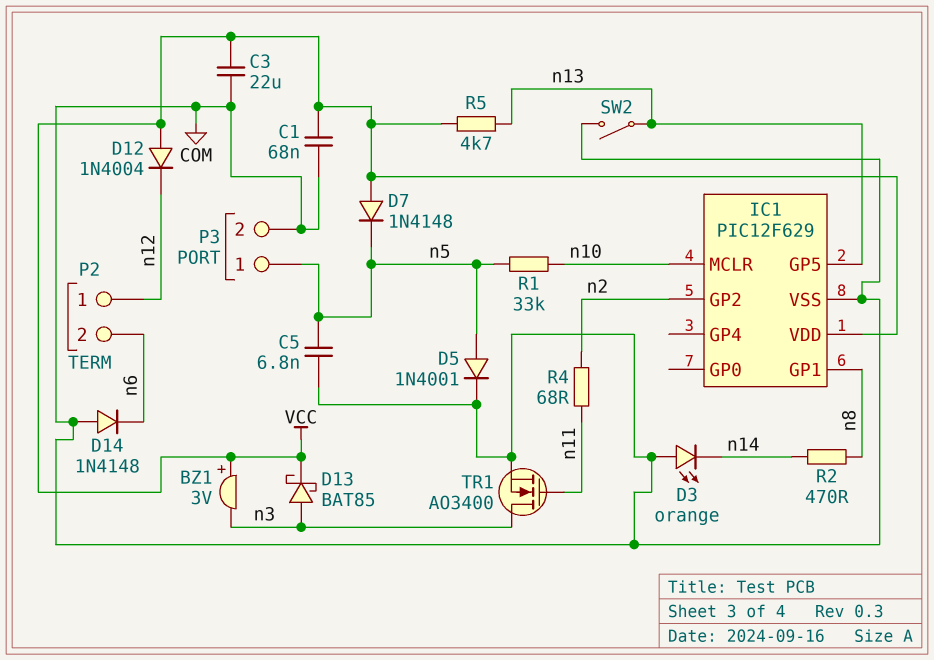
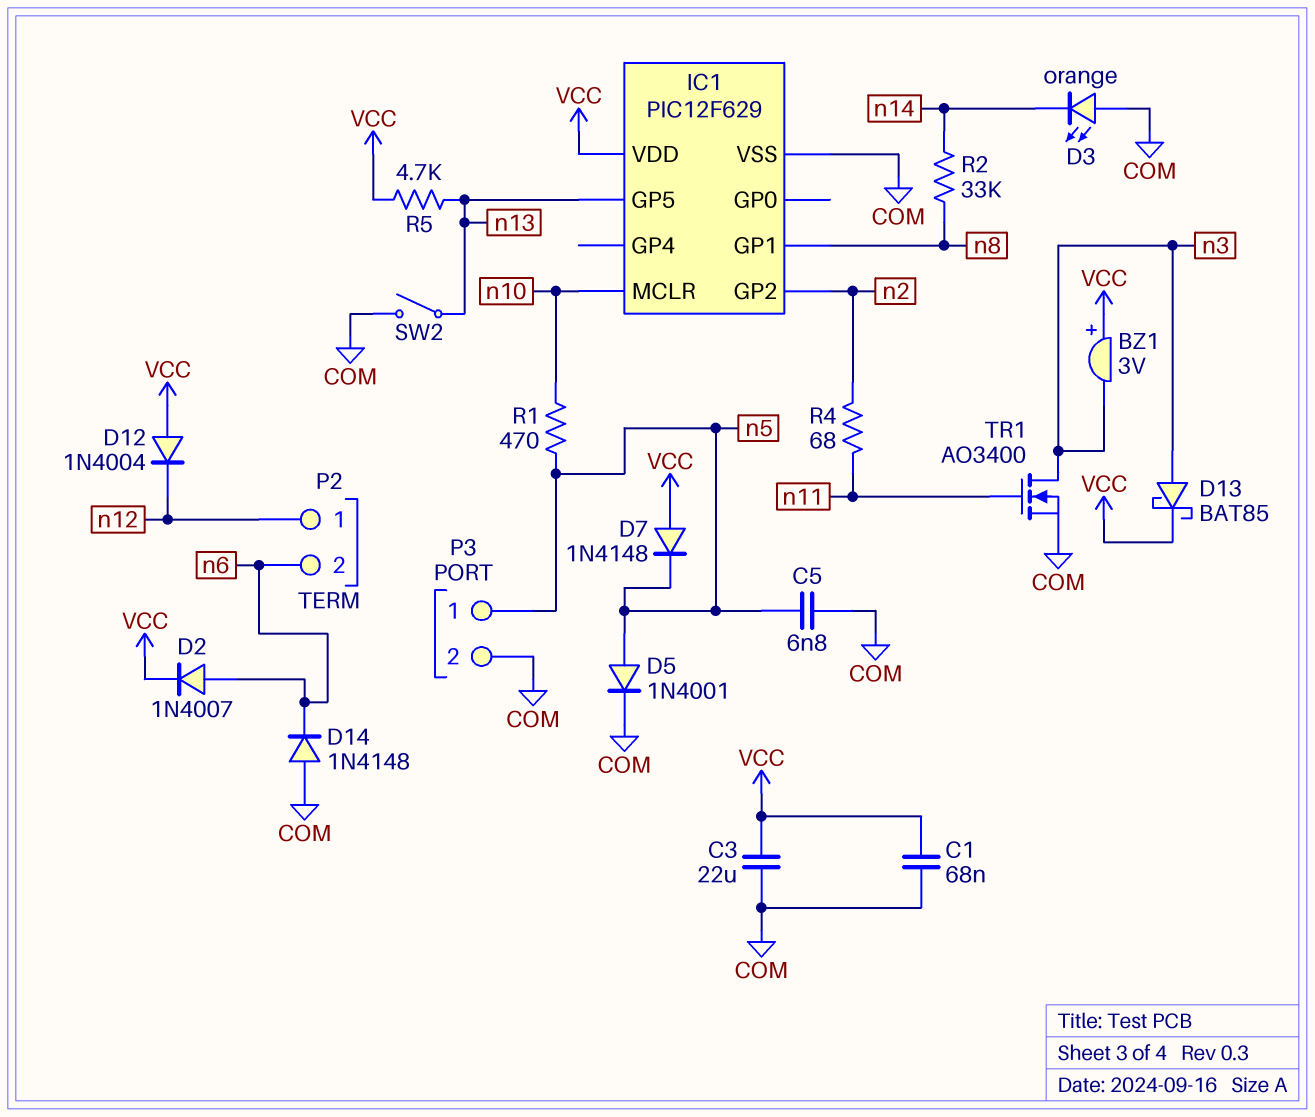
D2: none -> diode 1N4007 (A n6, K VCC)
R1: 33k (n5, n10) -> 470 (n5, n10)
R2: 470 (n8, n14) -> 33k (n8, n14)

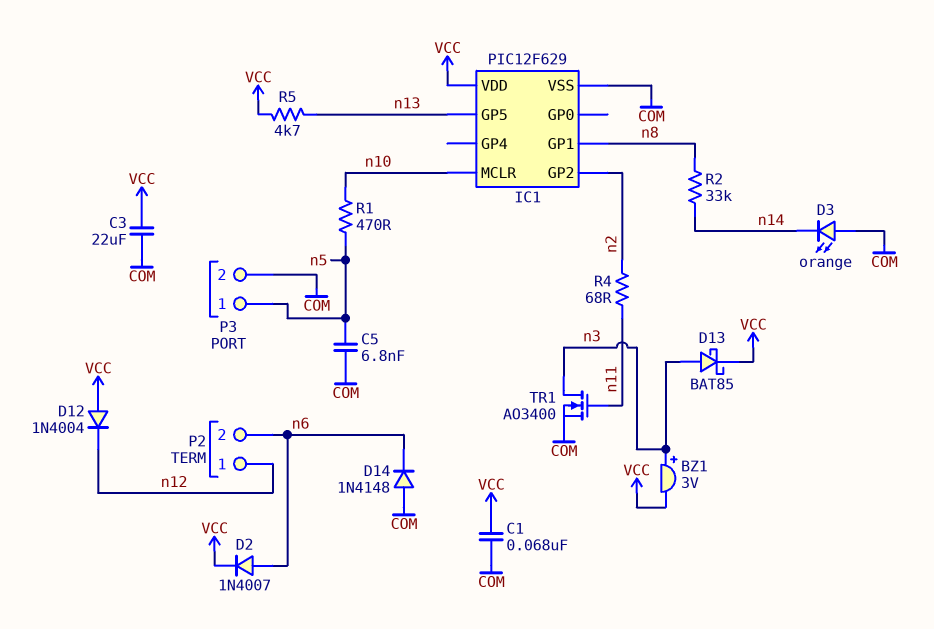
BZ1: buzzer 3V (plus VCC, minus n3) -> buzzer 3V (plus n3, minus VCC)
D5: diode 1N4001 (A n5, K COM) -> none
D7: diode 1N4148 (A VCC, K n5) -> none
SW2: switch (COM, n13) -> none

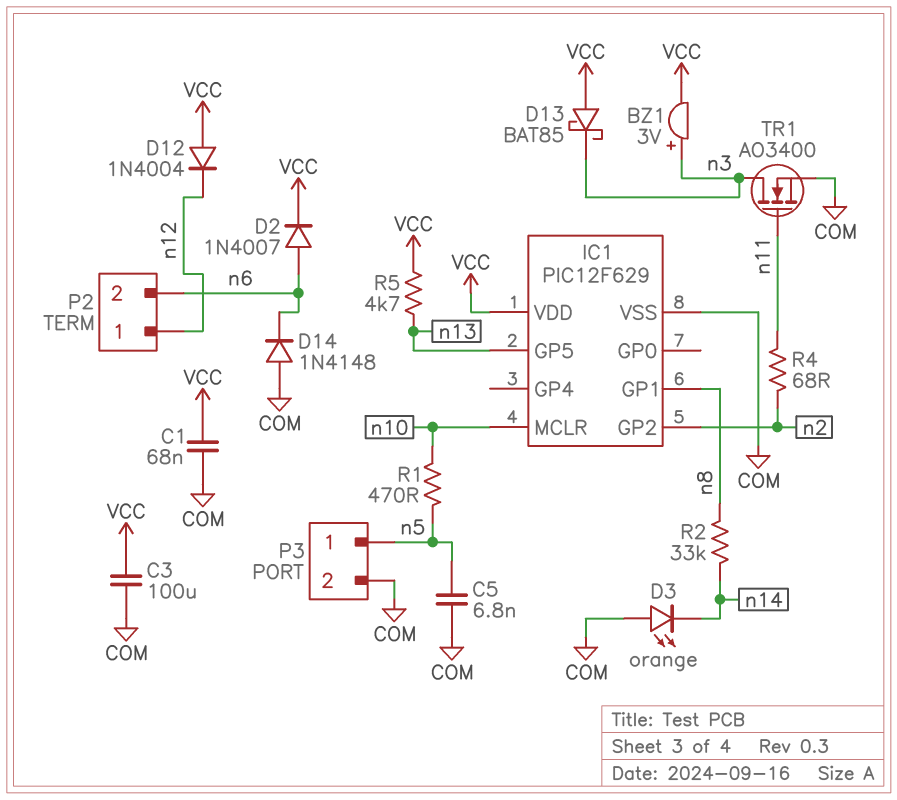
C3: 22uF (COM, VCC) -> 100uF (COM, VCC)
D13: schottky BAT85 (A n3, K VCC) -> schottky BAT85 (A VCC, K n3)

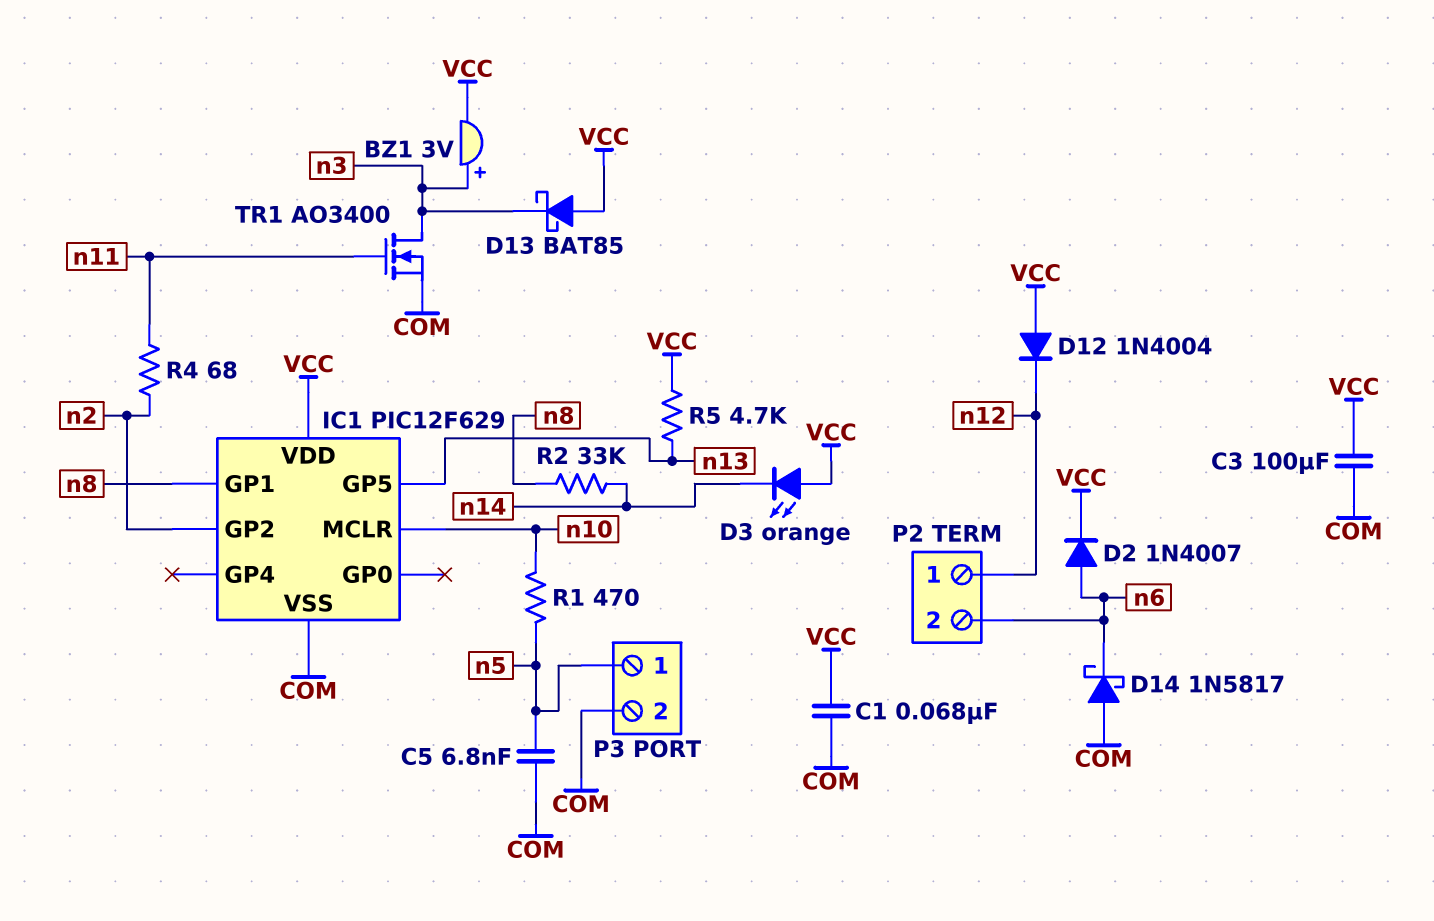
D3: LED orange (A COM, K n14) -> LED orange (A VCC, K n14)
D14: diode 1N4148 (A COM, K n6) -> schottky 1N5817 (A COM, K n6)

